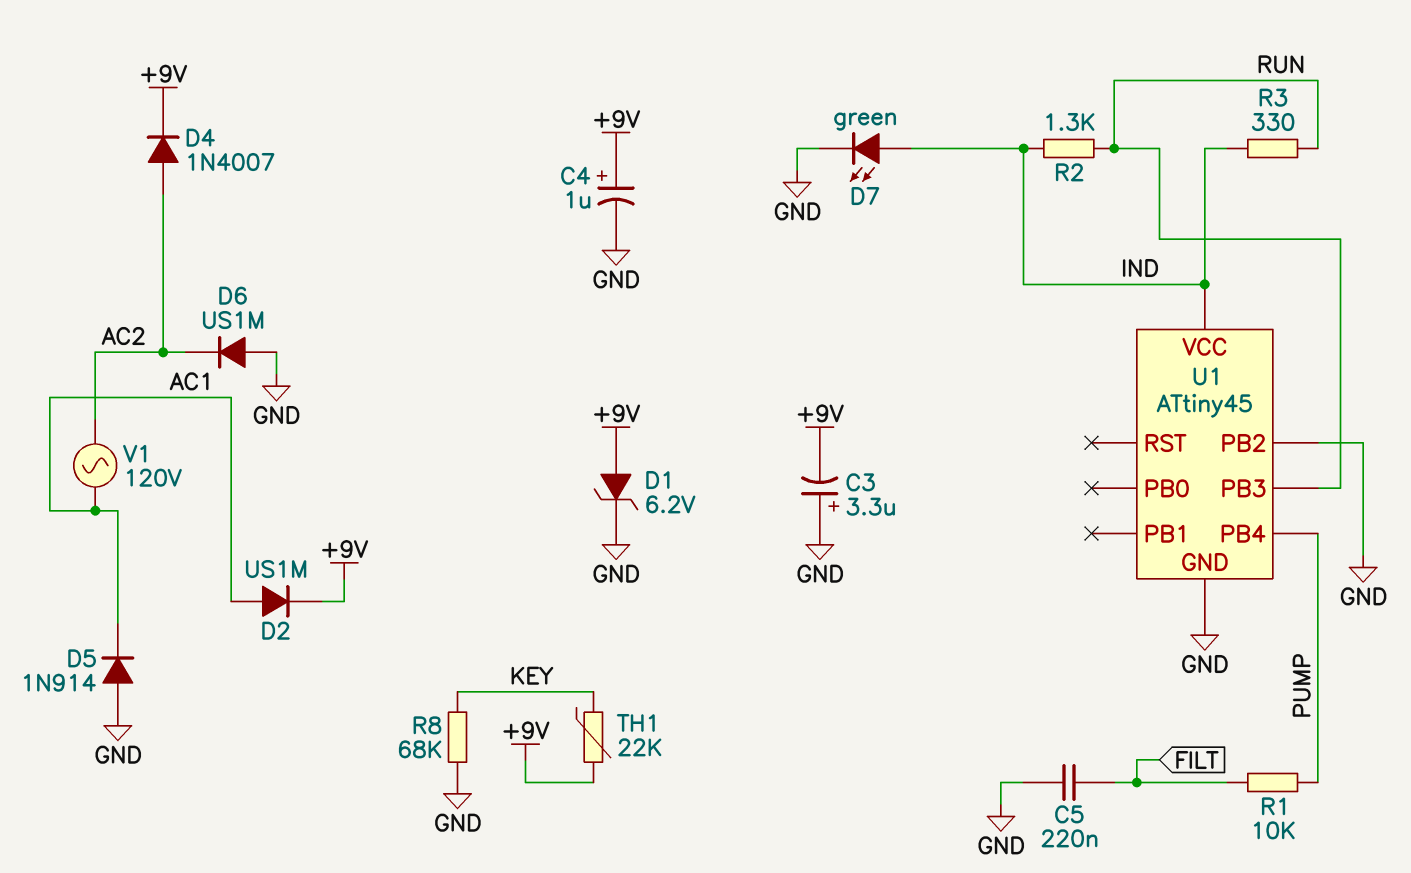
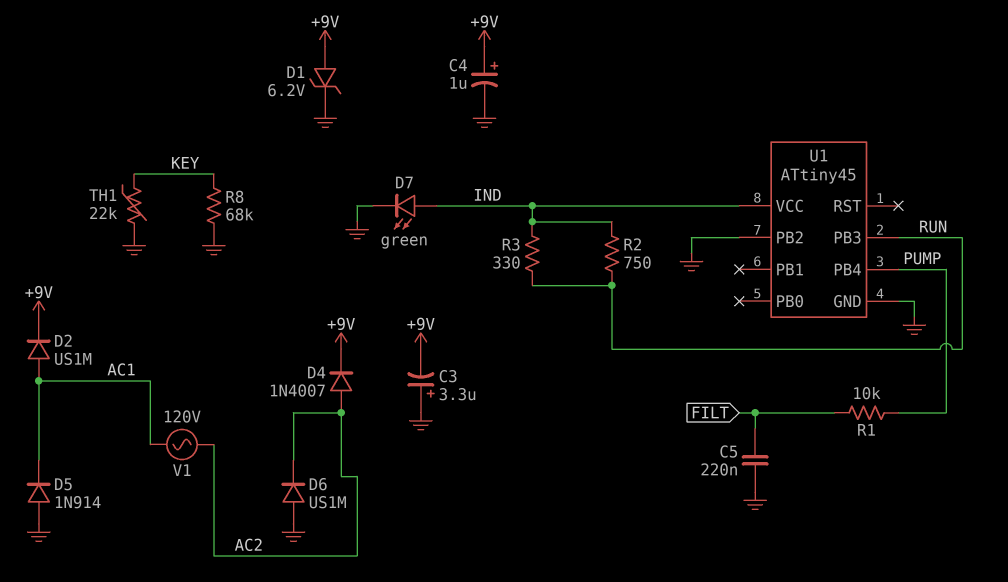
R2: 1.3k (IND, RUN) -> 750 (IND, RUN)
TH1: 22k (+9V, KEY) -> 22k (GND, KEY)

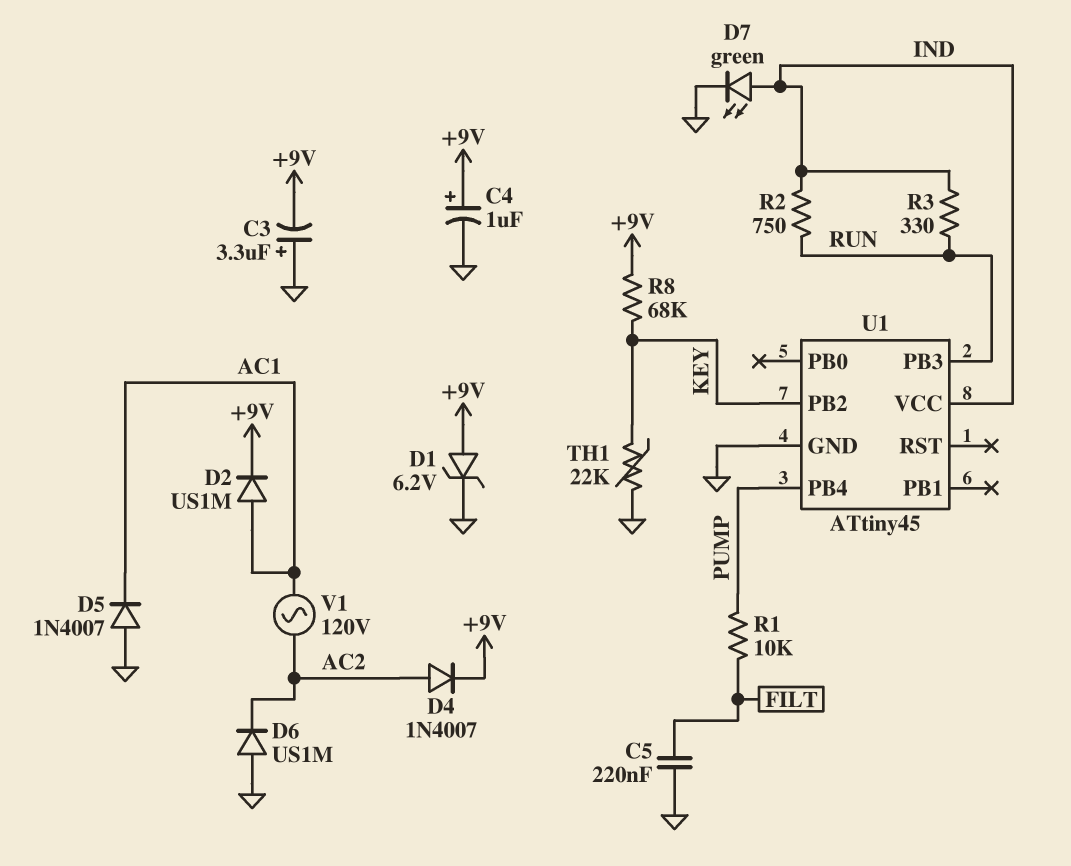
D5: diode 1N914 (A GND, K AC1) -> diode 1N4007 (A GND, K AC1)
R8: 68k (GND, KEY) -> 68k (+9V, KEY)
U1 pin PB2: GND -> KEY

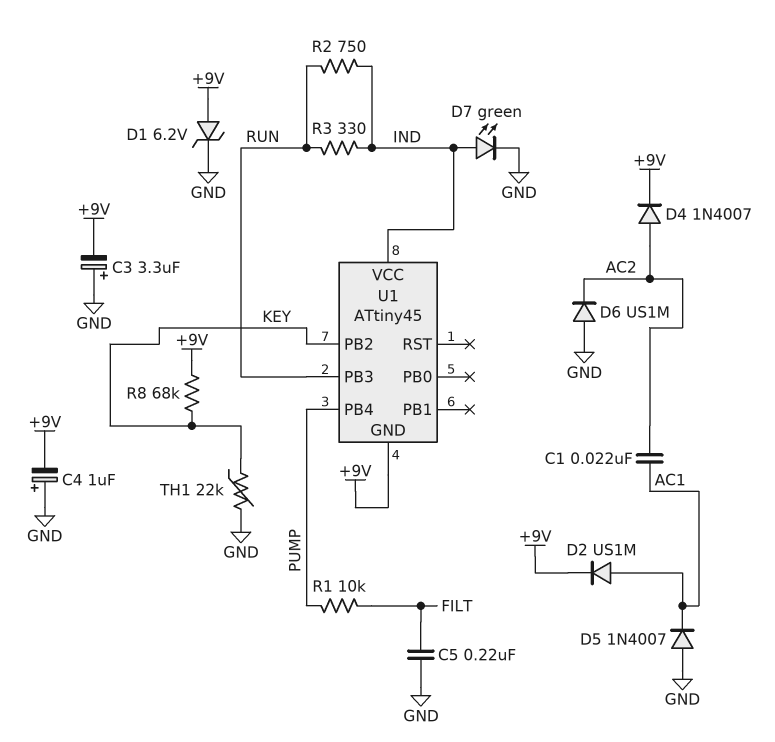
C1: none -> 22nF (AC1, AC2)
C4: 1uF (plus +9V, minus GND) -> 1uF (plus GND, minus +9V)
U1 pin GND: GND -> +9V
V1: AC 120V (AC1, AC2) -> none

